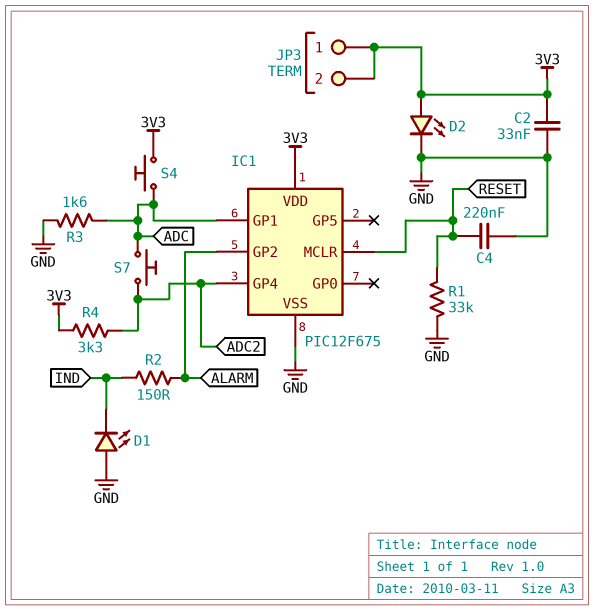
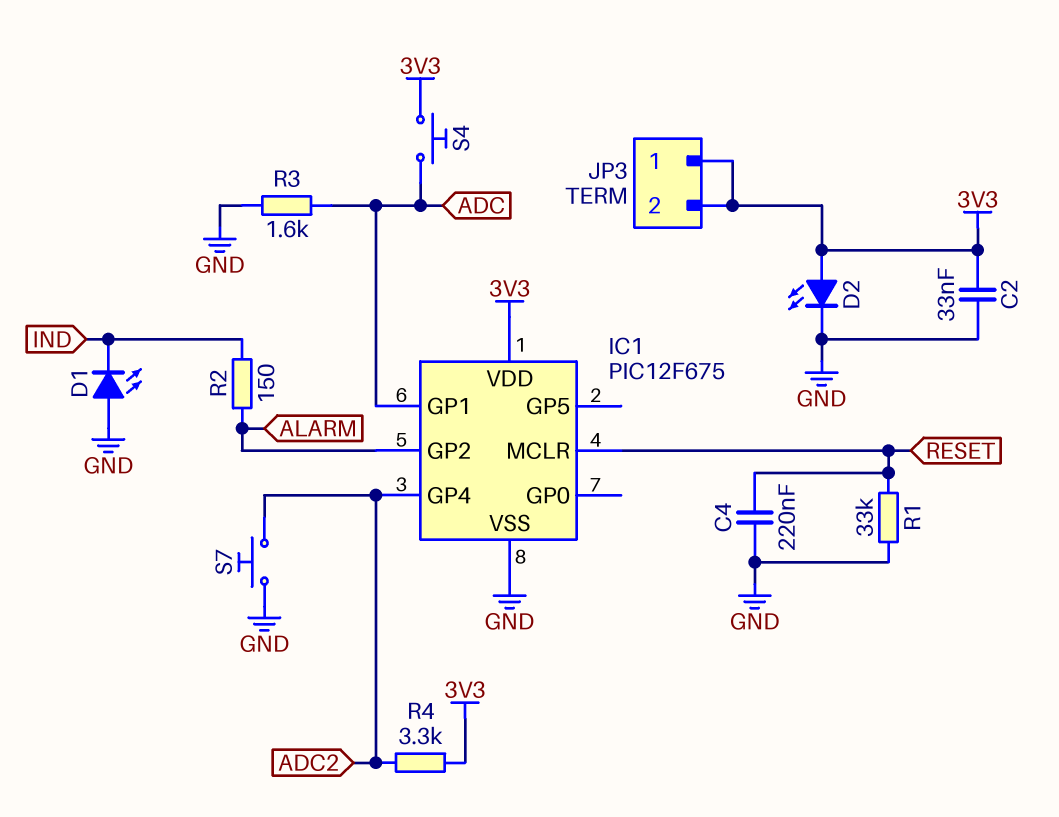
S7: button (ADC, ADC2) -> button (ADC2, GND)

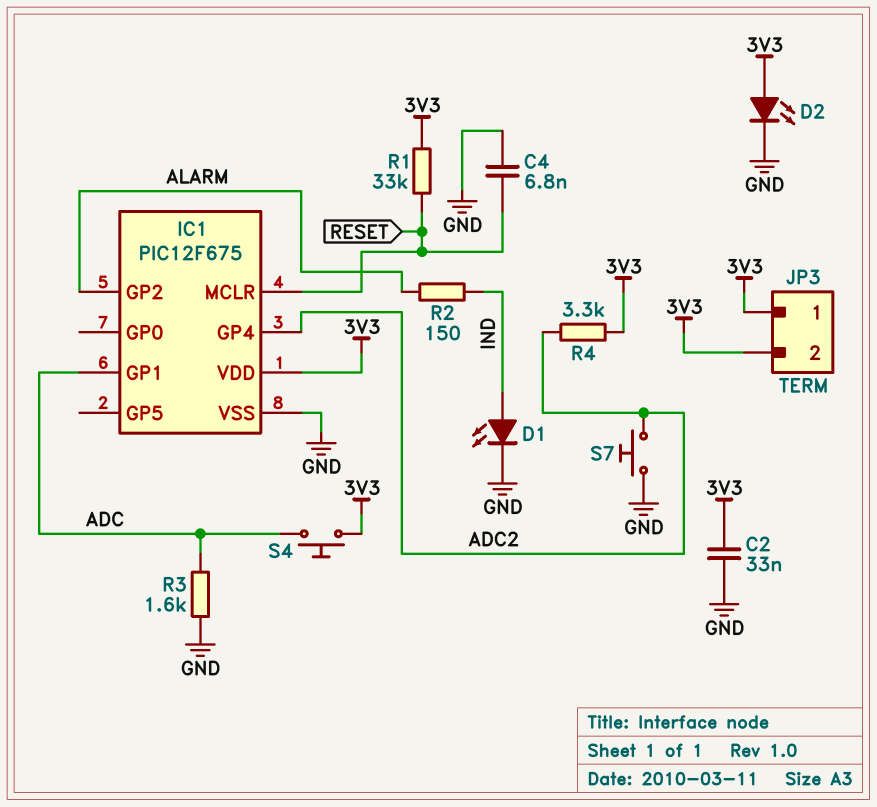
C4: 220nF (GND, RESET) -> 6.8nF (GND, RESET)
D1: LED (A GND, K IND) -> LED (A IND, K GND)
R1: 33k (GND, RESET) -> 33k (3V3, RESET)

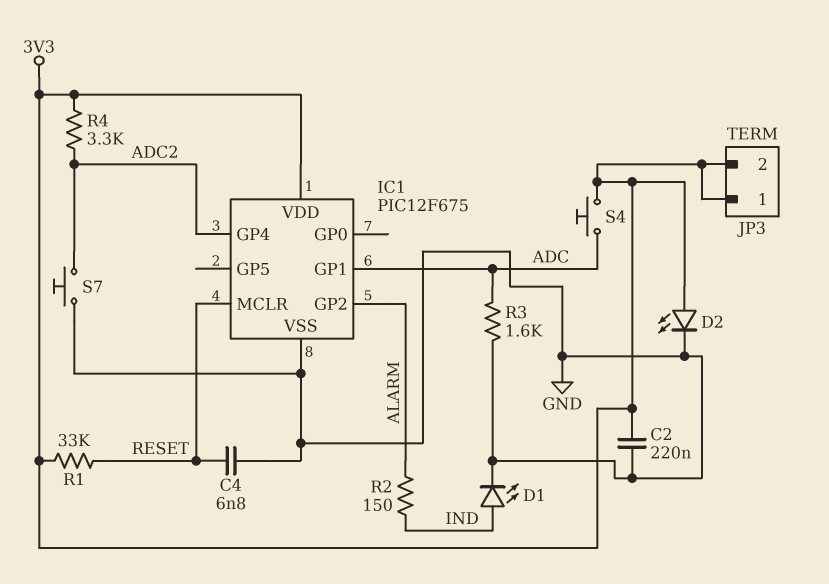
C2: 33nF (3V3, GND) -> 220nF (3V3, GND)

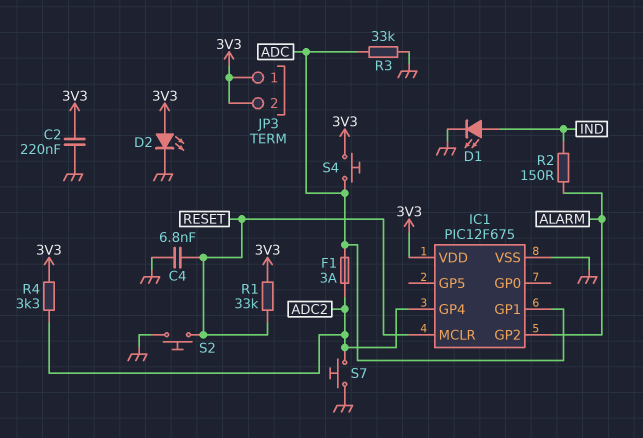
F1: none -> 3A (ADC, ADC2)
R3: 1.6k (ADC, GND) -> 33k (ADC, GND)
S2: none -> button (GND, RESET)

